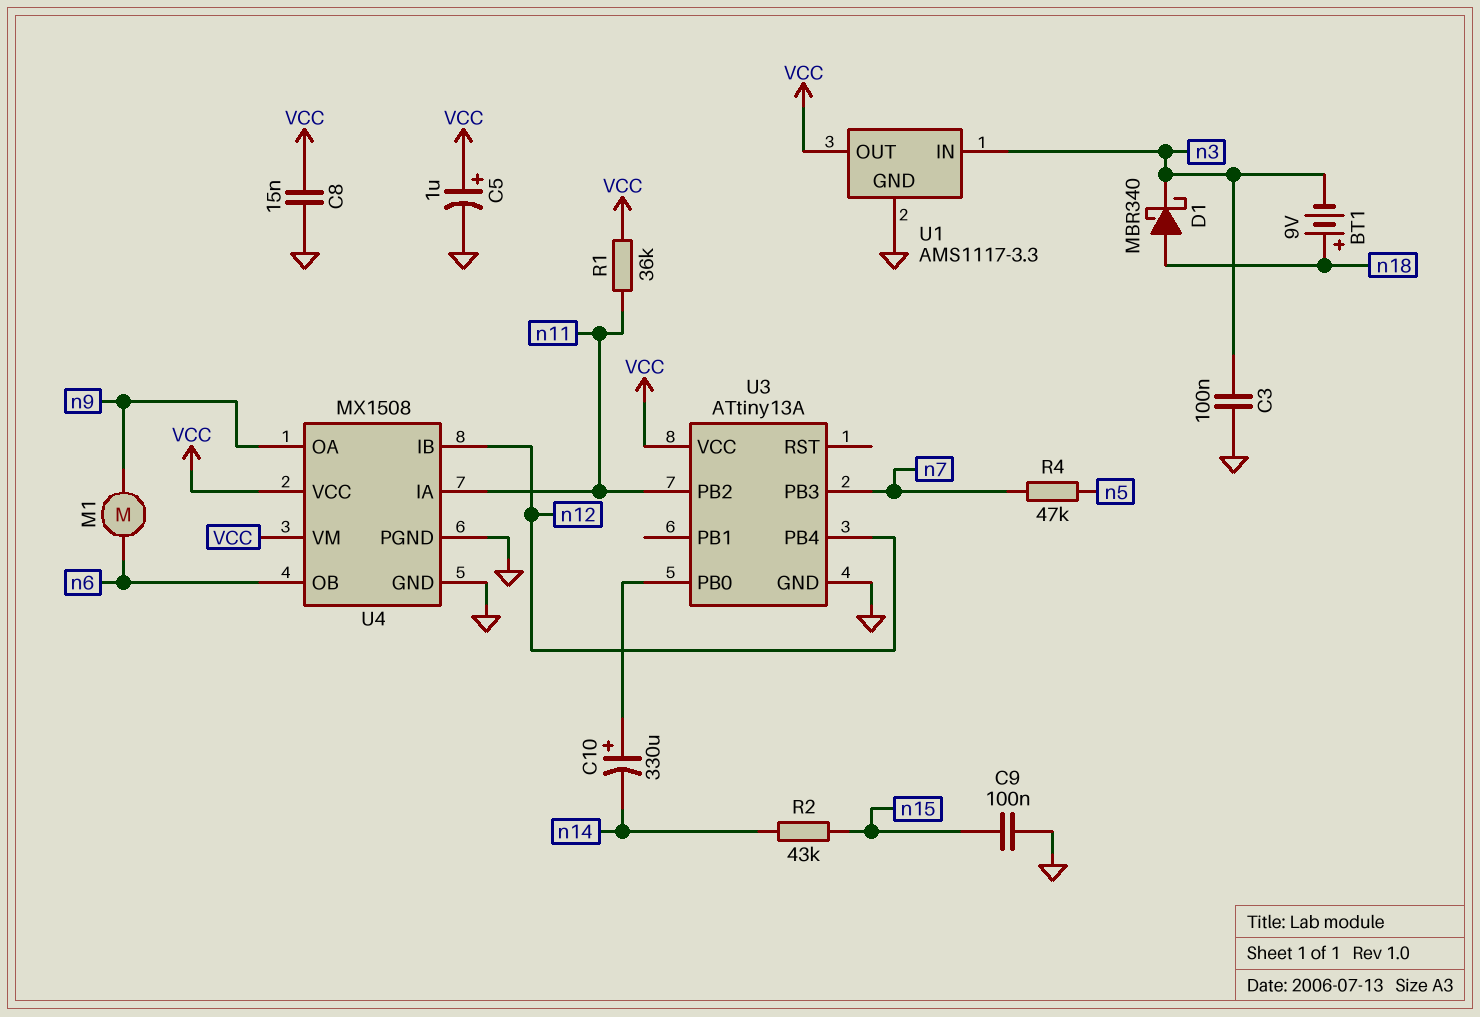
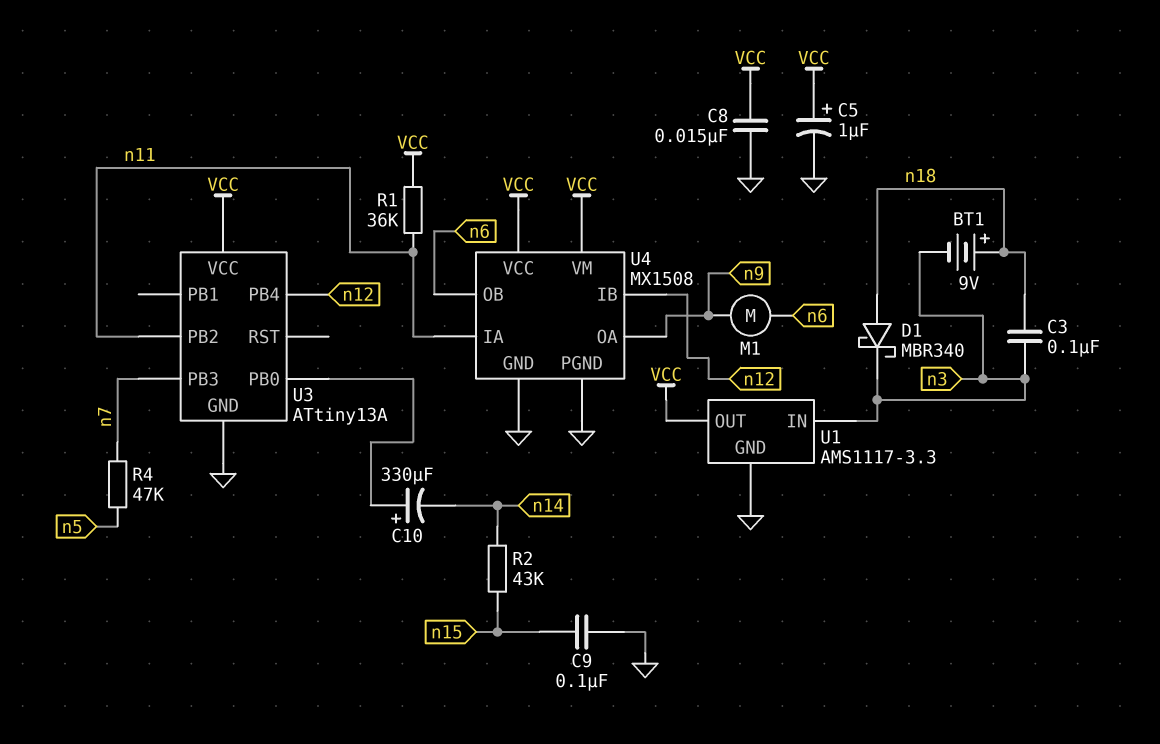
C3: 100nF (GND, n3) -> 100nF (n3, n18)

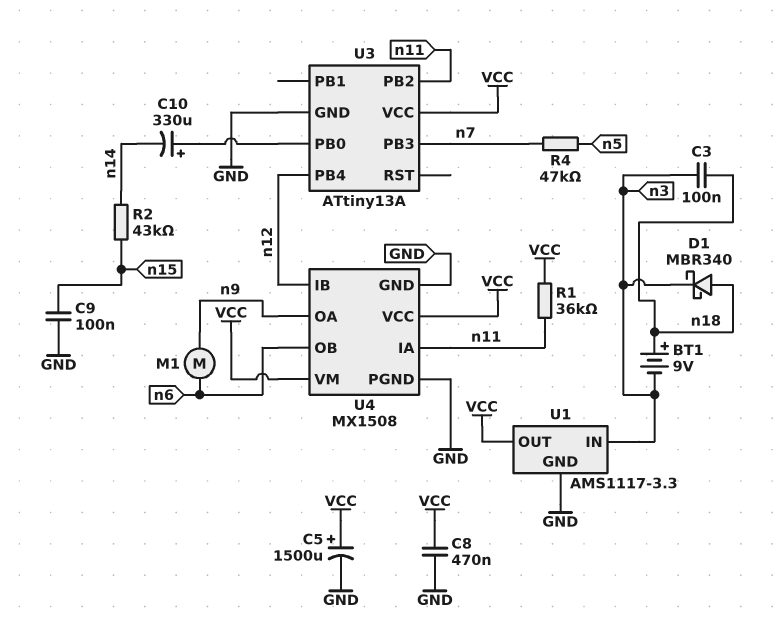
C5: 1uF (plus VCC, minus GND) -> 1500uF (plus VCC, minus GND)
C8: 15nF (GND, VCC) -> 470nF (GND, VCC)

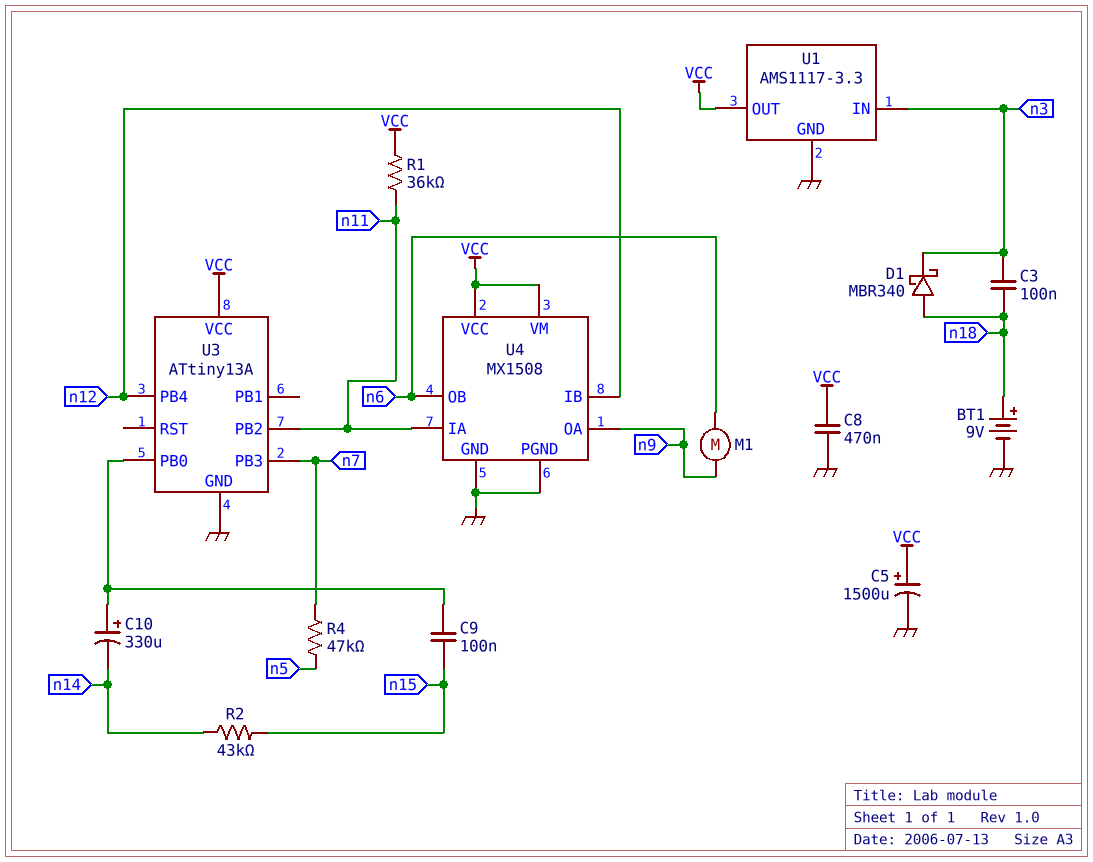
BT1: 9V (plus n18, minus n3) -> 9V (plus n18, minus GND)
C9: 100nF (GND, n15) -> 100nF (U3/PB0, n15)

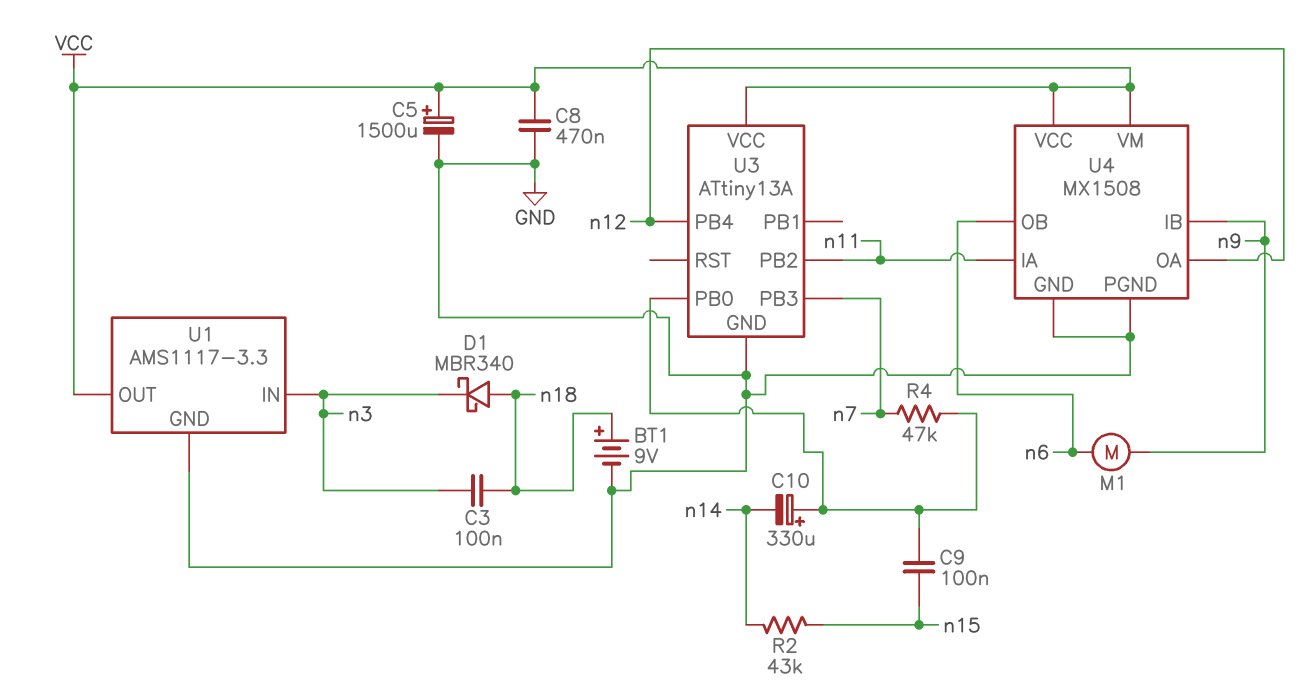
R1: 36k (VCC, n11) -> none
R4: 47k (n5, n7) -> 47k (U3/PB0, n7)
U4 pin IB: n12 -> n9
U4 pin OA: n9 -> n12

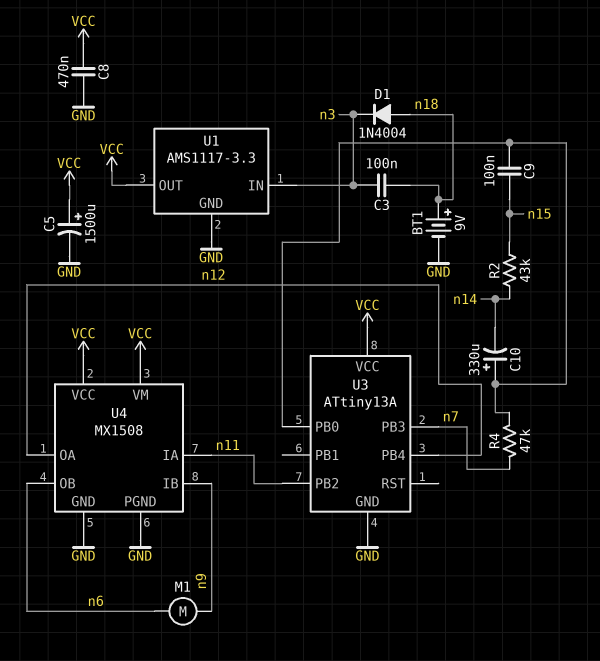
D1: schottky MBR340 (A n18, K n3) -> diode 1N4004 (A n18, K n3)

